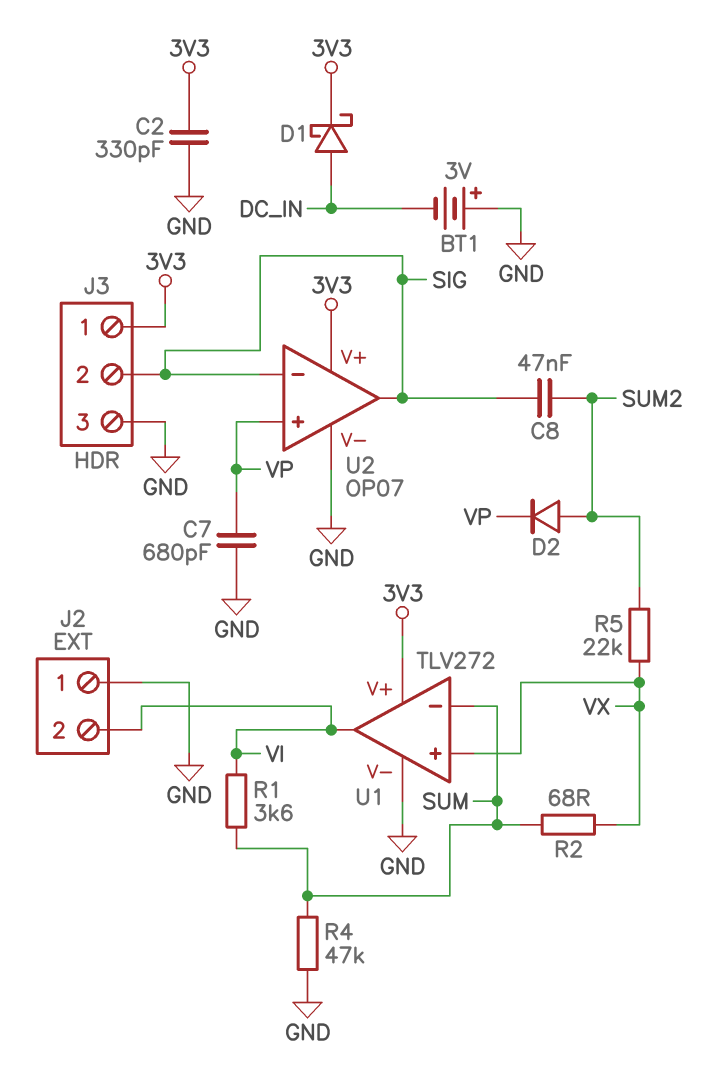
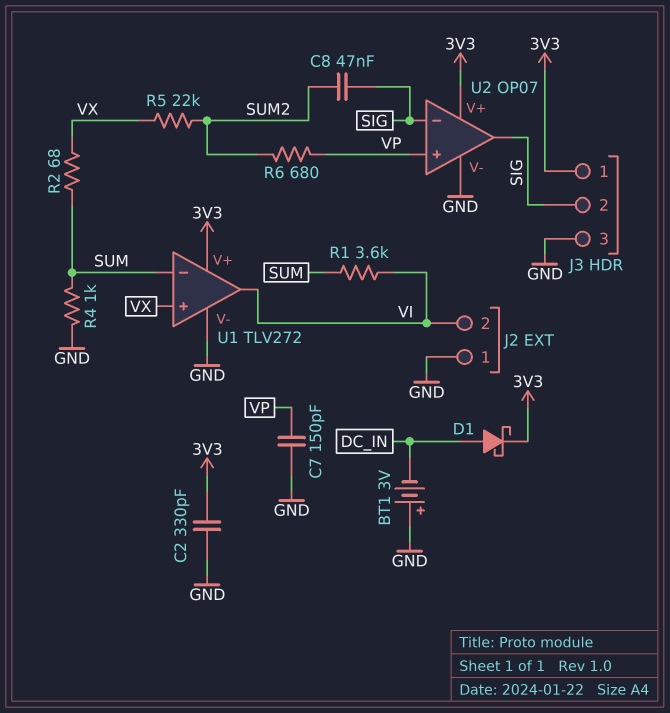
C7: 680pF (GND, VP) -> 150pF (GND, VP)
D2: diode (A SUM2, K VP) -> none
R4: 47k (GND, SUM) -> 1k (GND, SUM)
R6: none -> 680 (SUM2, VP)

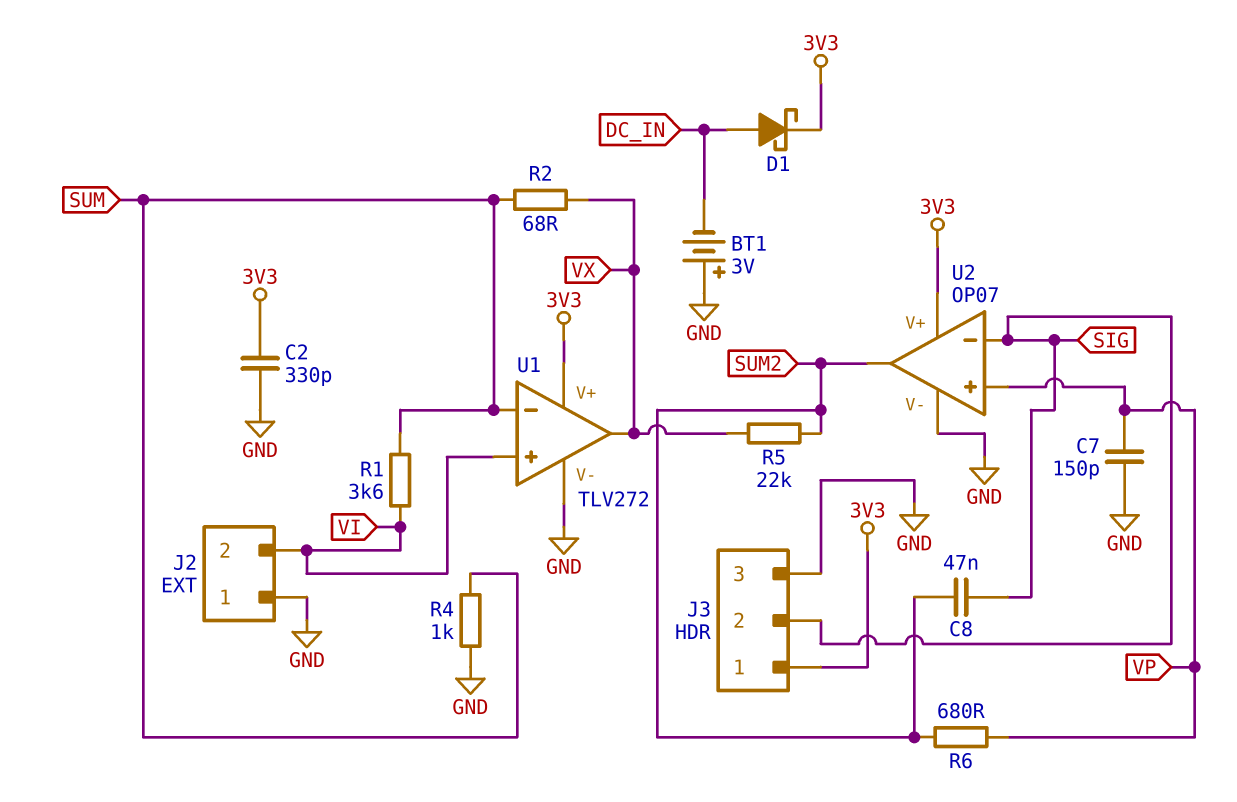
U1 pin in+: VX -> VI
U1 pin out: VI -> VX
U2 pin out: SIG -> SUM2

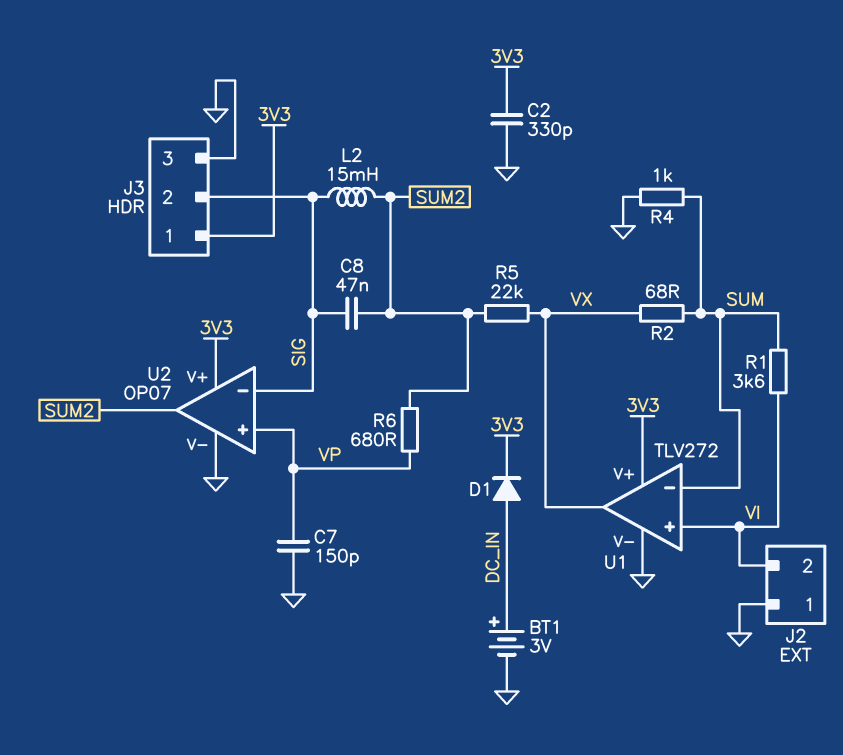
BT1: 3V (plus GND, minus DC_IN) -> 3V (plus DC_IN, minus GND)
D1: schottky (A DC_IN, K 3V3) -> diode (A DC_IN, K 3V3)
L2: none -> 15mH (SIG, SUM2)

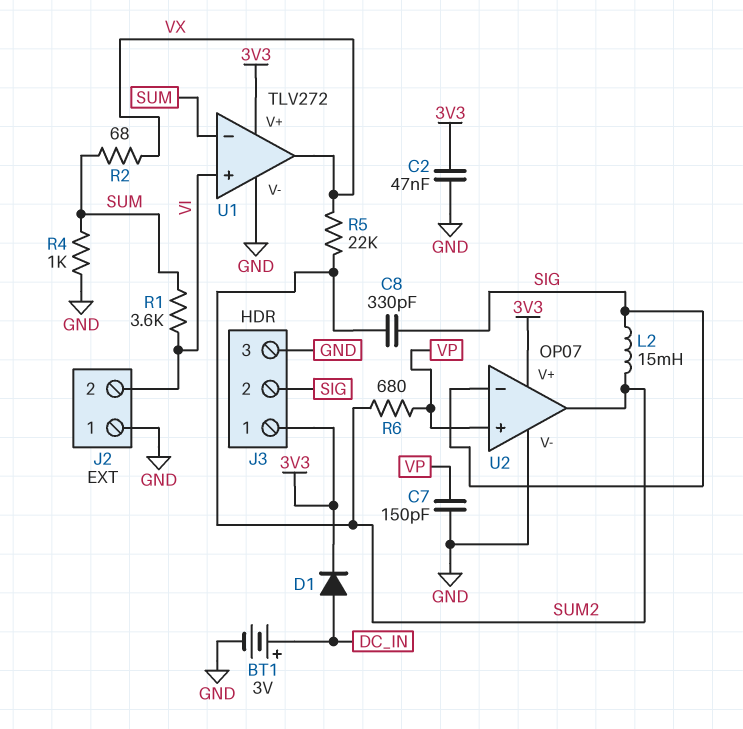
C2: 330pF (3V3, GND) -> 47nF (3V3, GND)
C8: 47nF (SIG, SUM2) -> 330pF (SIG, SUM2)

